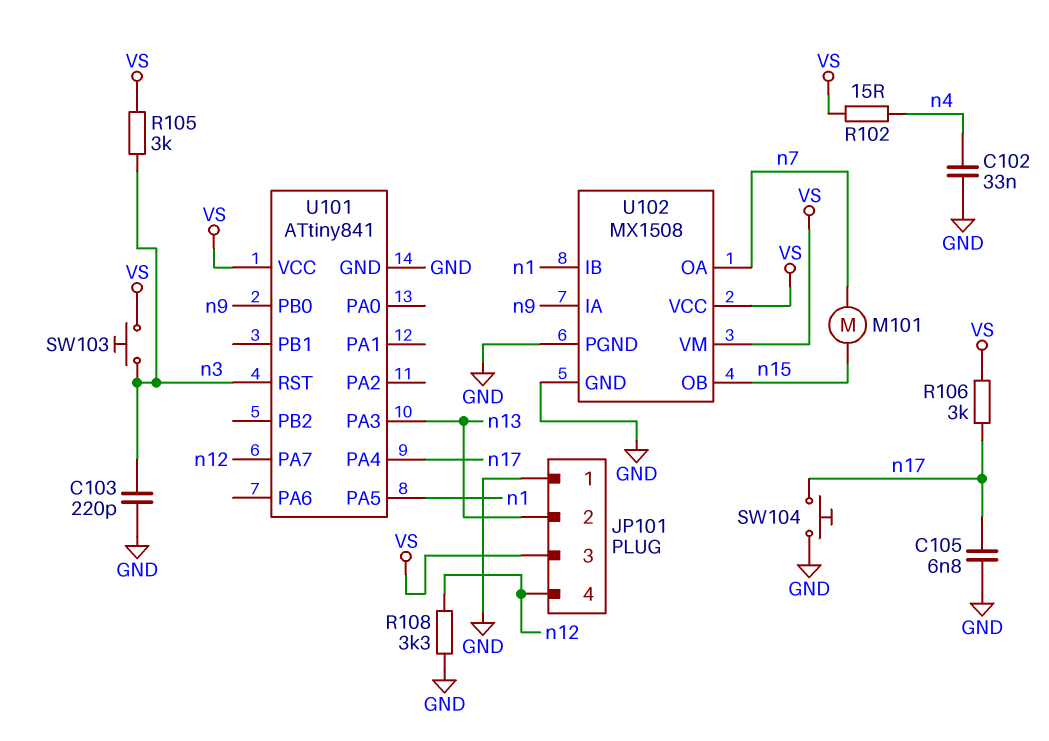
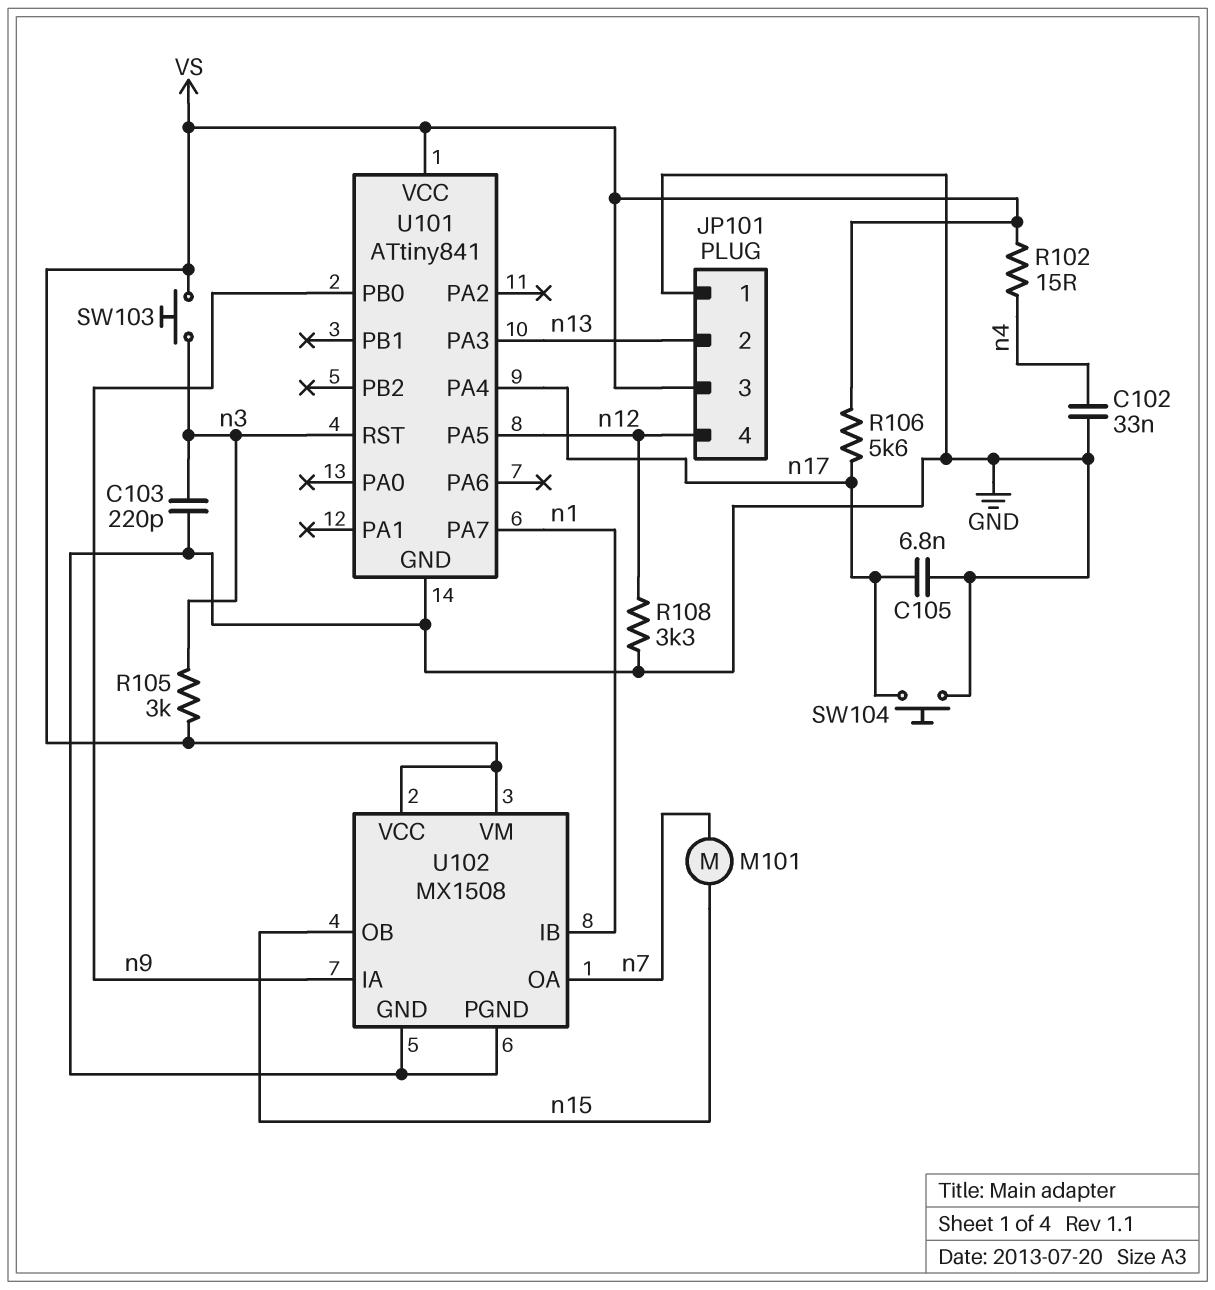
R106: 3k (VS, n17) -> 5.6k (VS, n17)
U101 pin PA5: n1 -> n12
U101 pin PA7: n12 -> n1

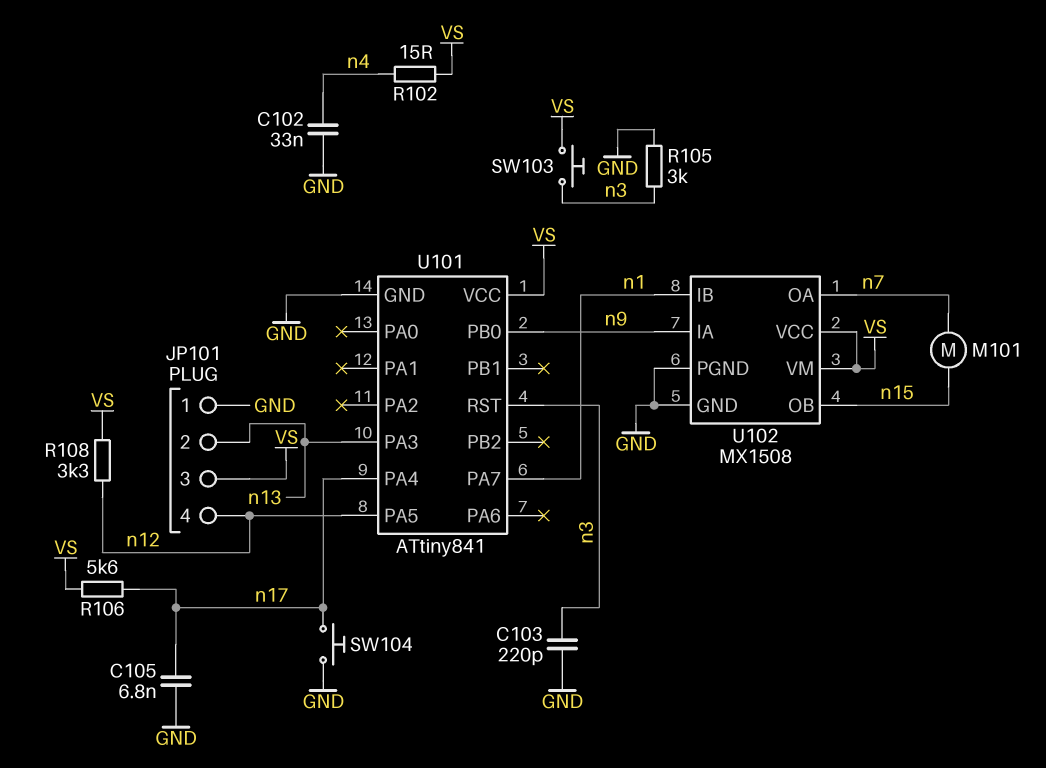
R105: 3k (VS, n3) -> 3k (GND, n3)
R108: 3.3k (GND, n12) -> 3.3k (VS, n12)

